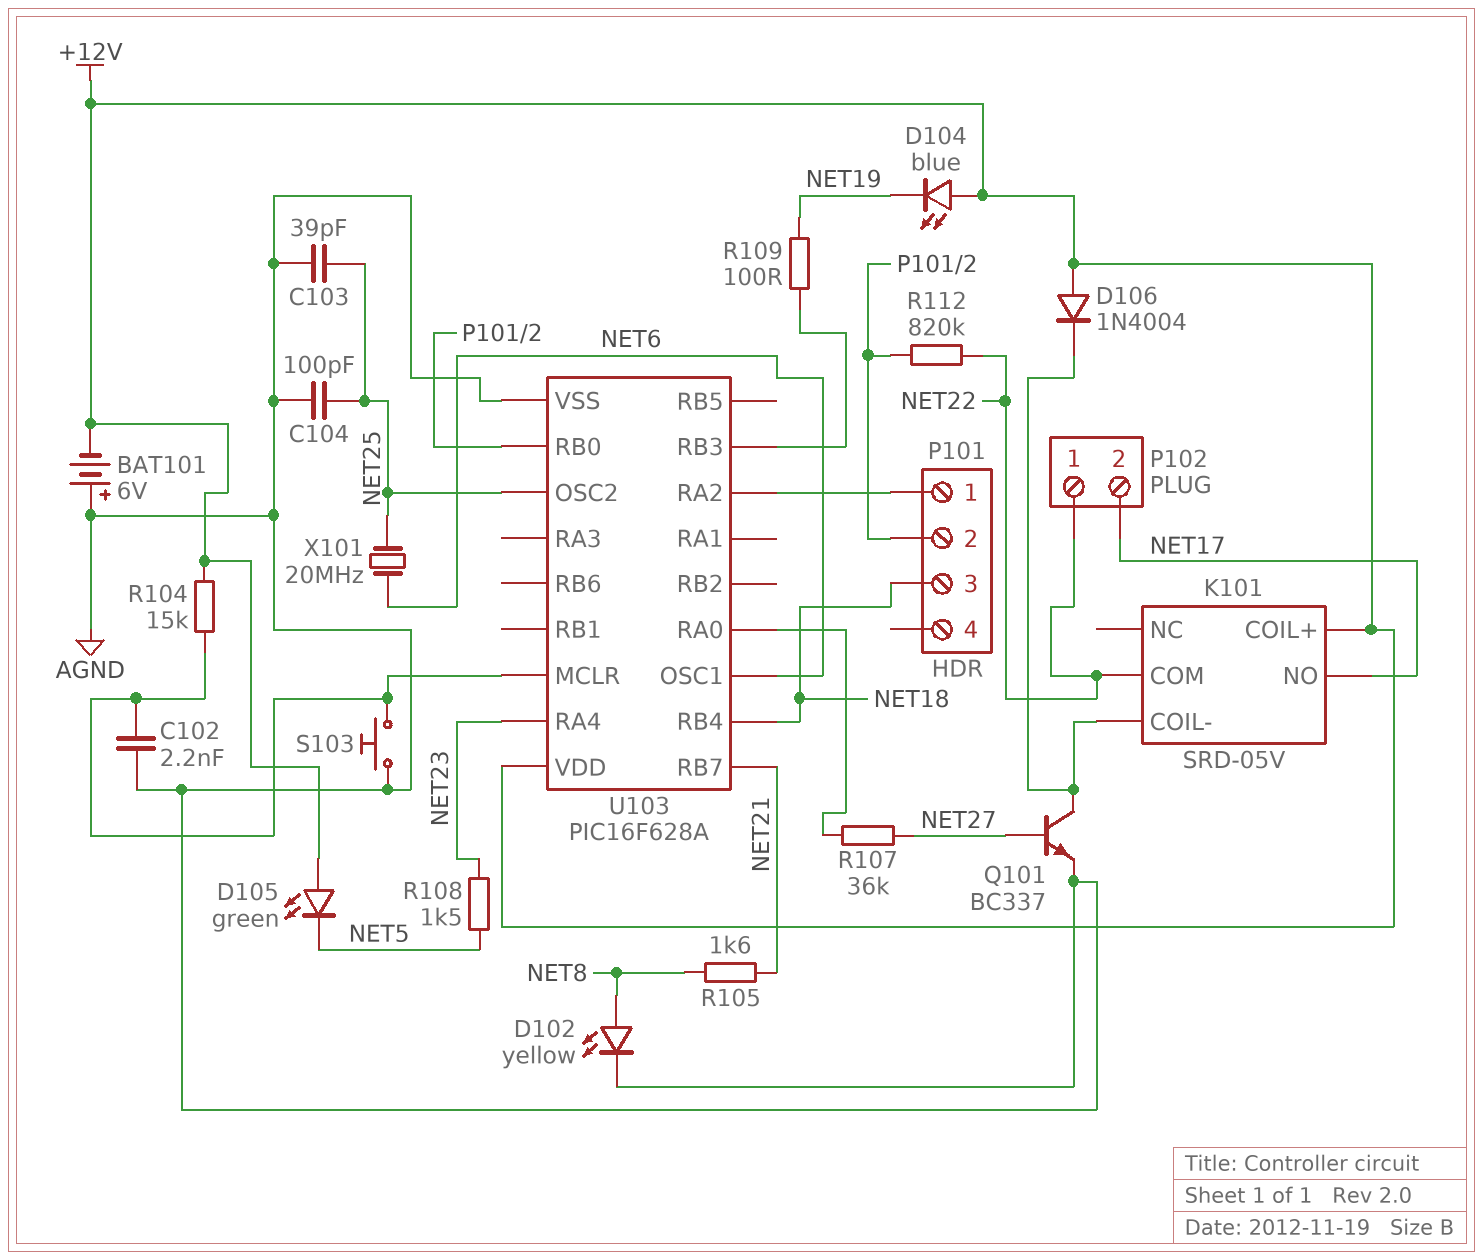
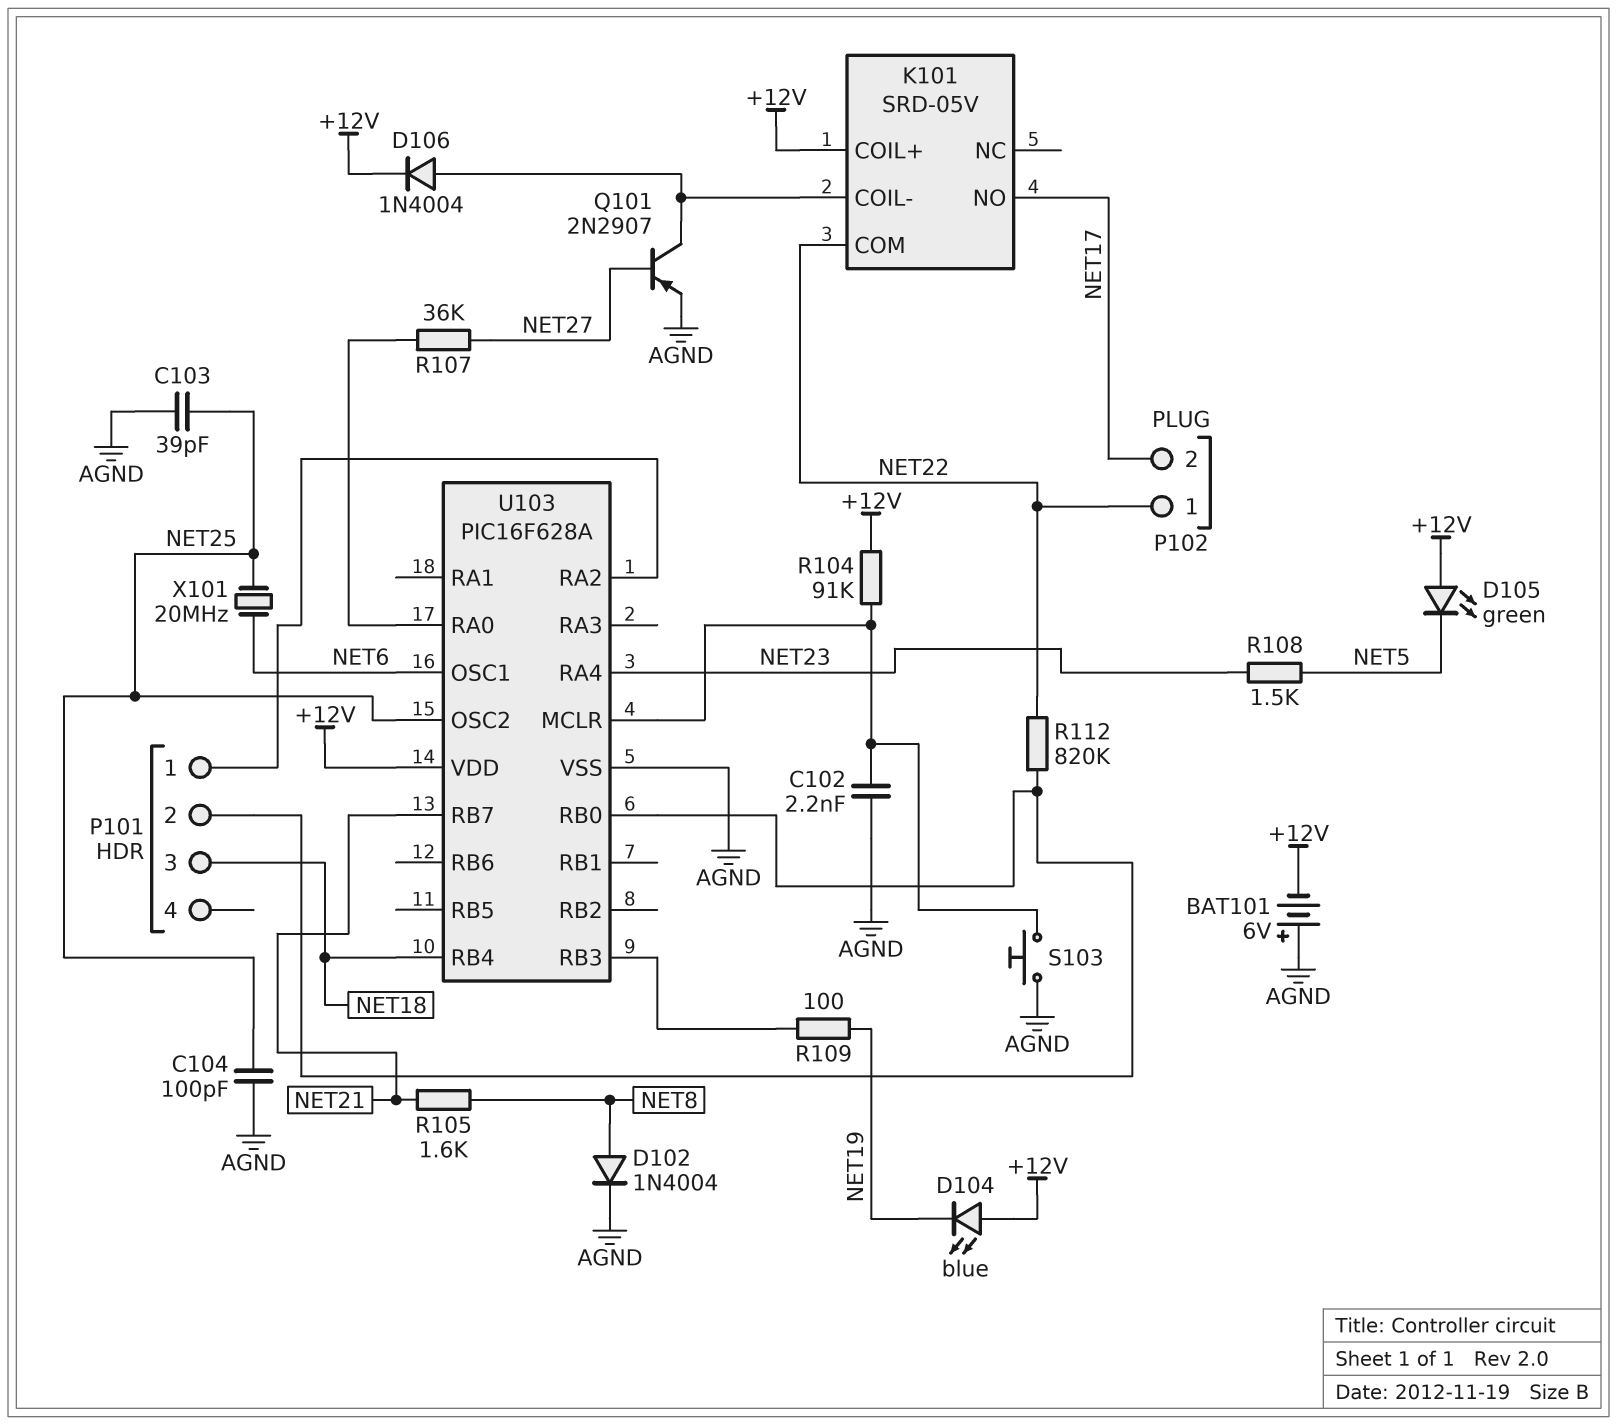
D102: LED yellow (A NET8, K AGND) -> diode 1N4004 (A NET8, K AGND)
D106: diode 1N4004 (A +12V, K K101/COIL-) -> diode 1N4004 (A K101/COIL-, K +12V)
Q101: NPN BC337 (B NET27, C K101/COIL-, E AGND) -> PNP 2N2907 (B NET27, C K101/COIL-, E AGND)
R104: 15k (+12V, U103/MCLR) -> 91k (+12V, U103/MCLR)

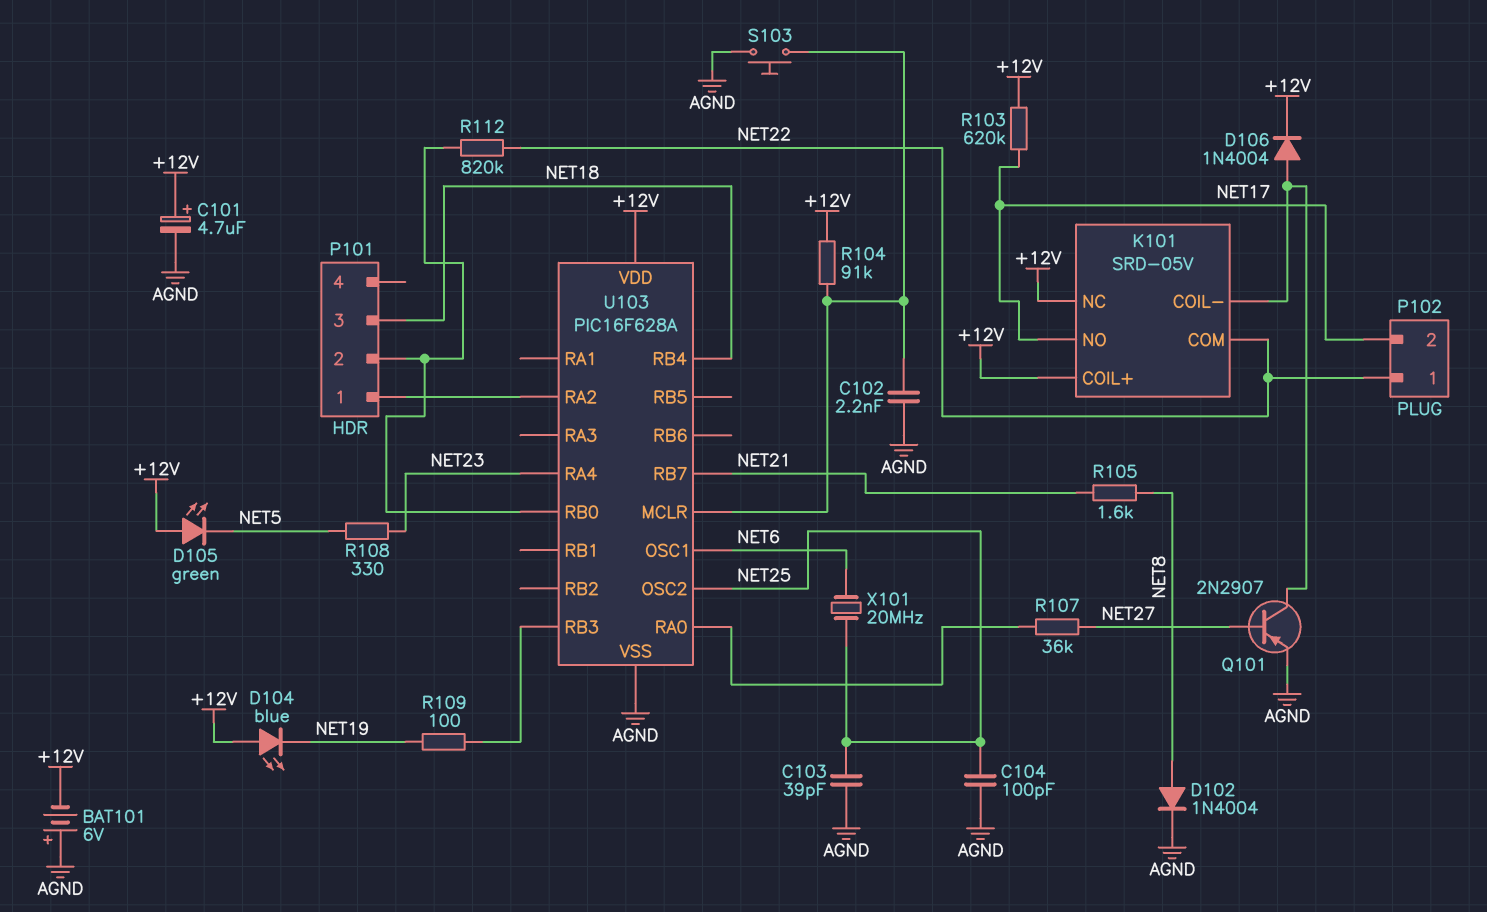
C101: none -> 4.7uF (plus +12V, minus AGND)
K101 pin NC: none -> +12V
R103: none -> 620k (+12V, NET17)
R108: 1.5k (NET5, NET23) -> 330 (NET5, NET23)

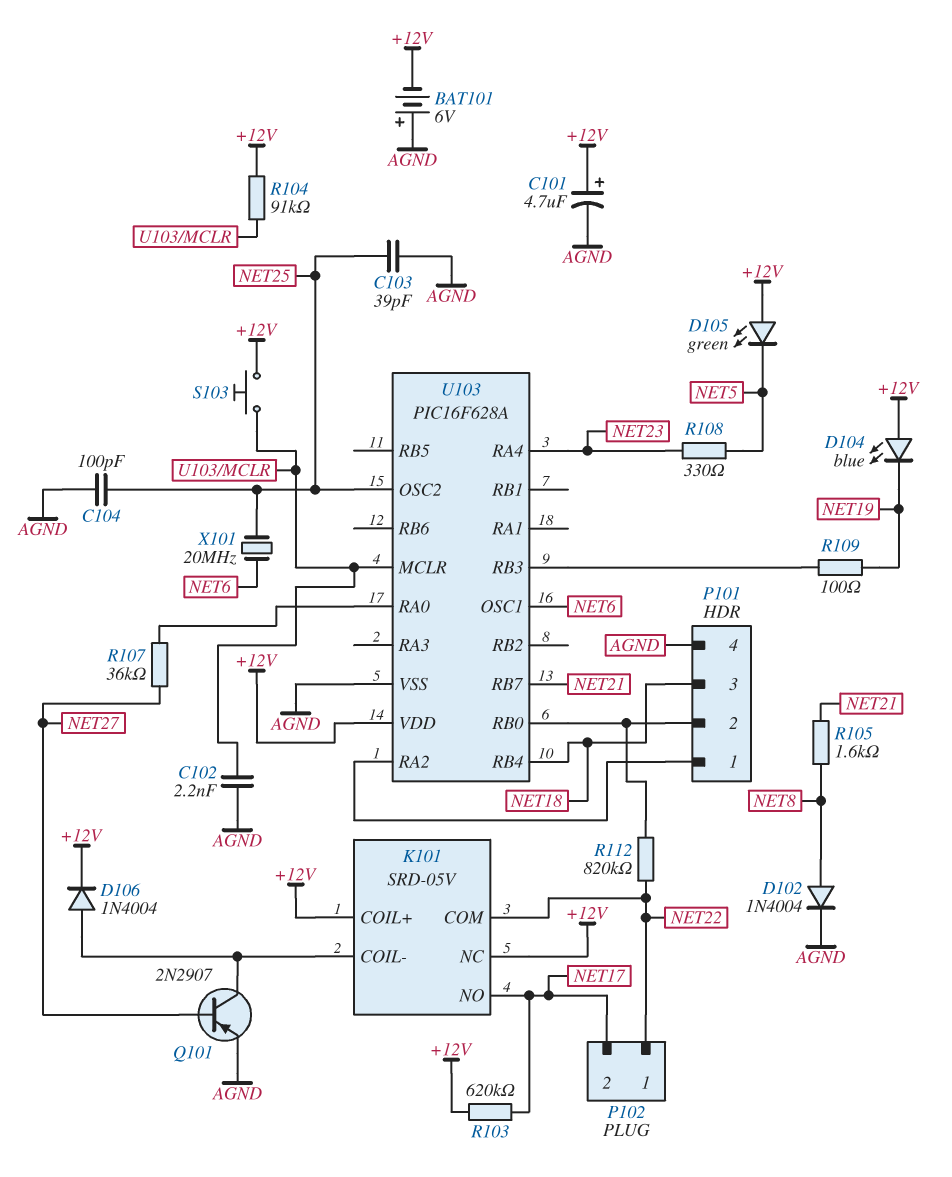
P101 pin 4: none -> AGND
S103: button (AGND, U103/MCLR) -> button (+12V, U103/MCLR)

